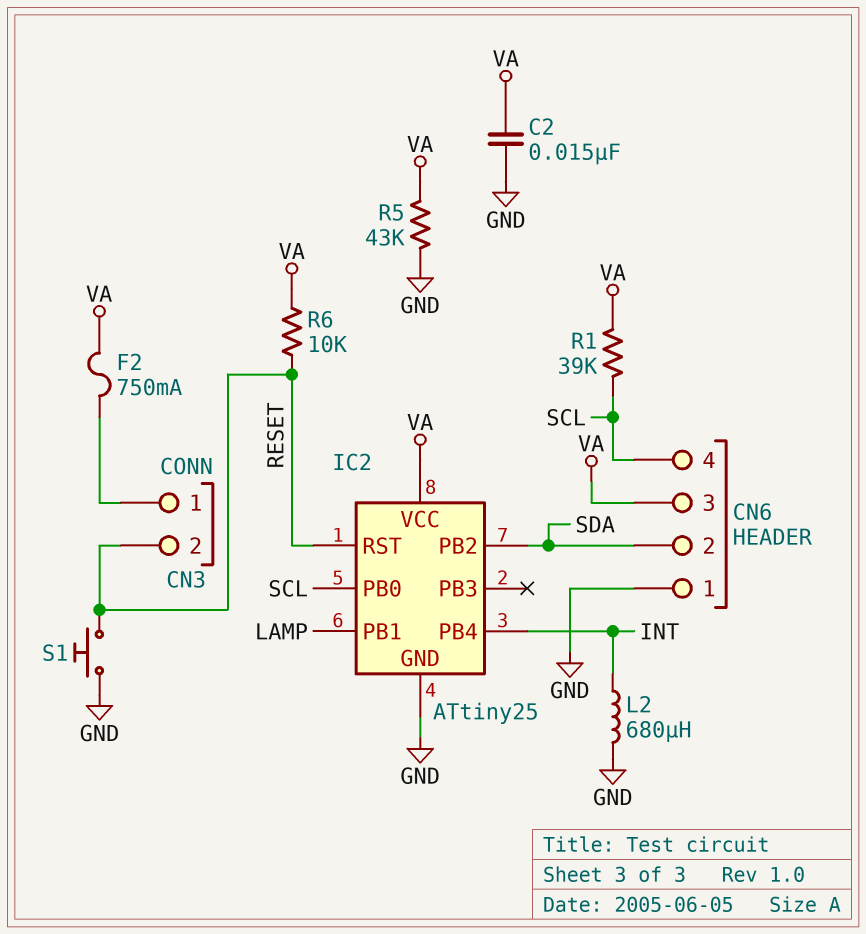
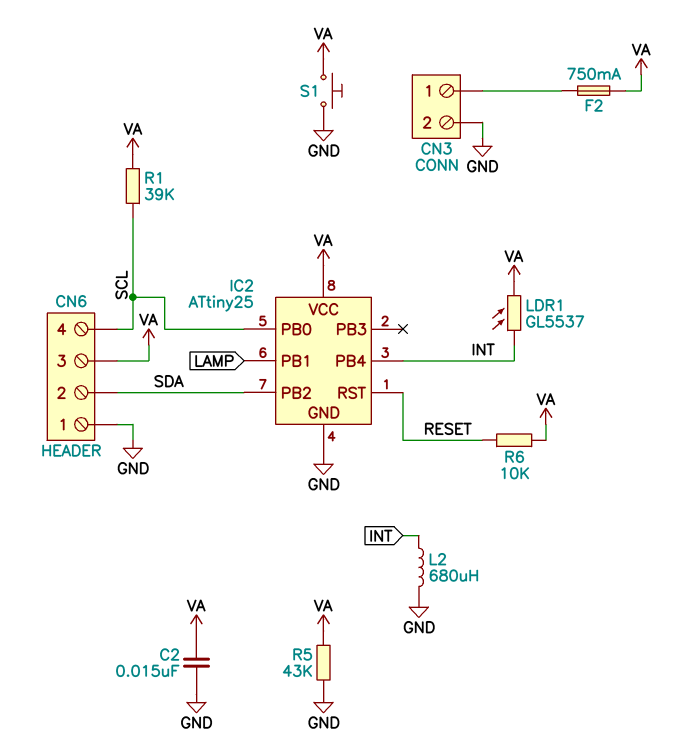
CN3 pin 2: RESET -> GND
LDR1: none -> GL5537 (INT, VA)
S1: button (GND, RESET) -> button (GND, VA)

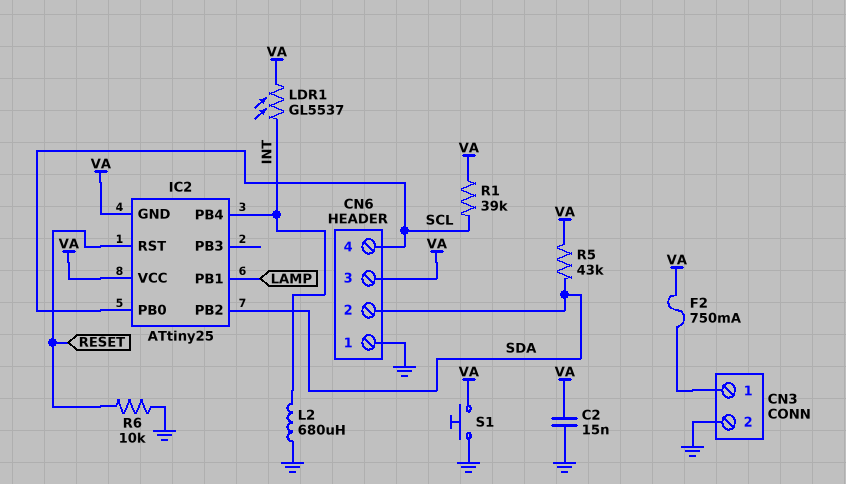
IC2 pin GND: GND -> VA
R5: 43k (GND, VA) -> 43k (SDA, VA)
R6: 10k (RESET, VA) -> 10k (GND, RESET)

